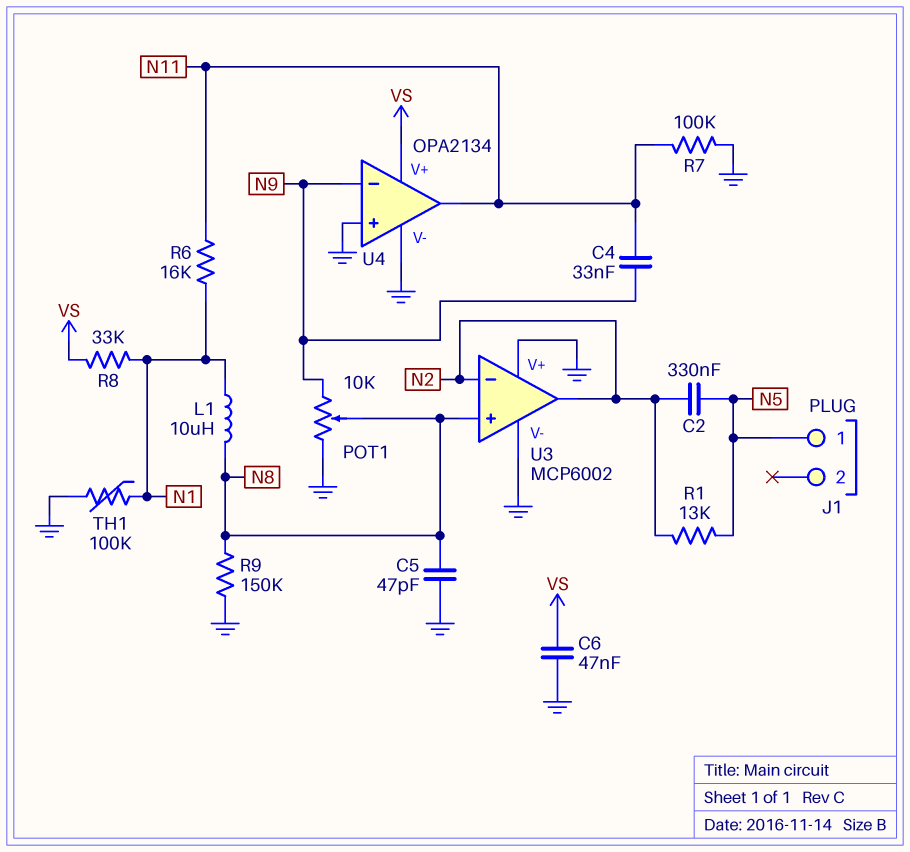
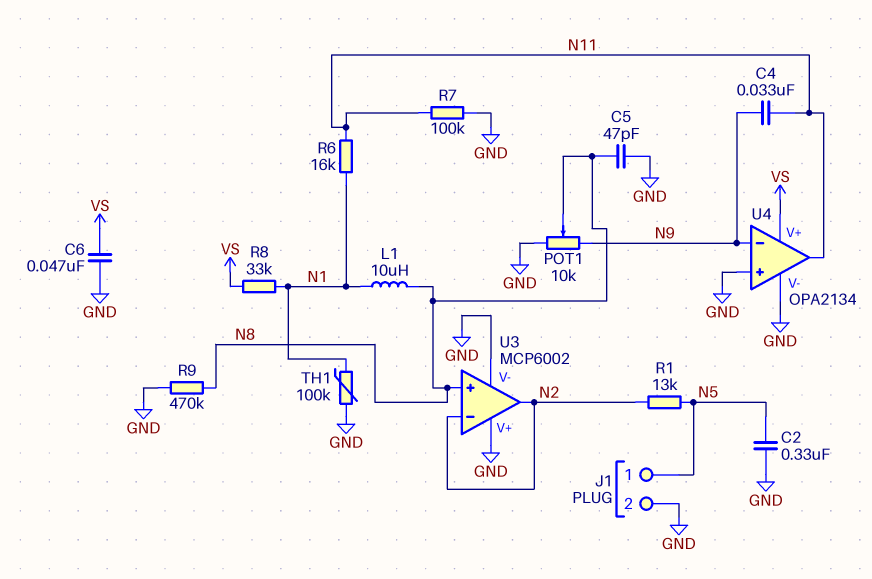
C2: 330nF (N2, N5) -> 330nF (GND, N5)
J1 pin 2: none -> GND
R9: 150k (GND, N8) -> 470k (GND, N8)

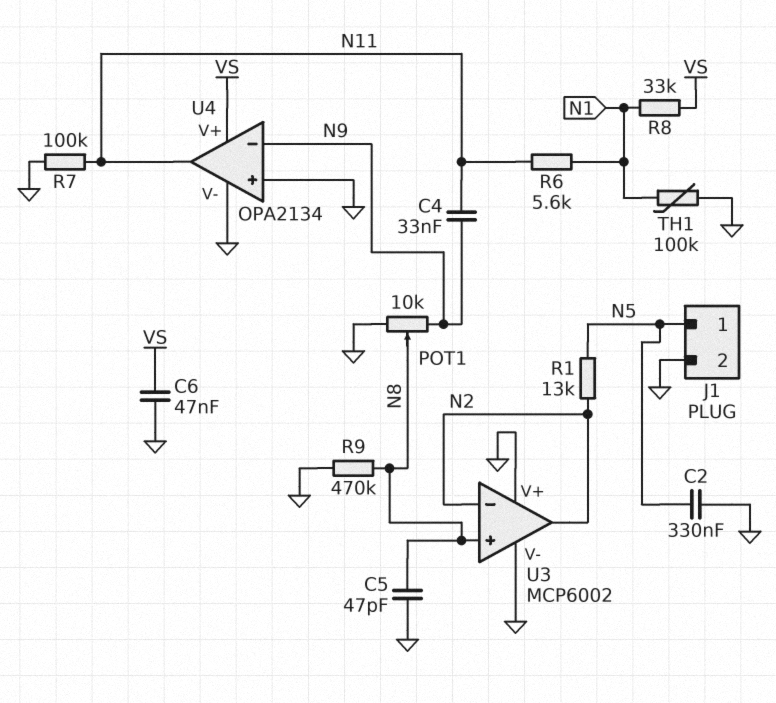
L1: 10uH (N1, N8) -> none
R6: 16k (N1, N11) -> 5.6k (N1, N11)

